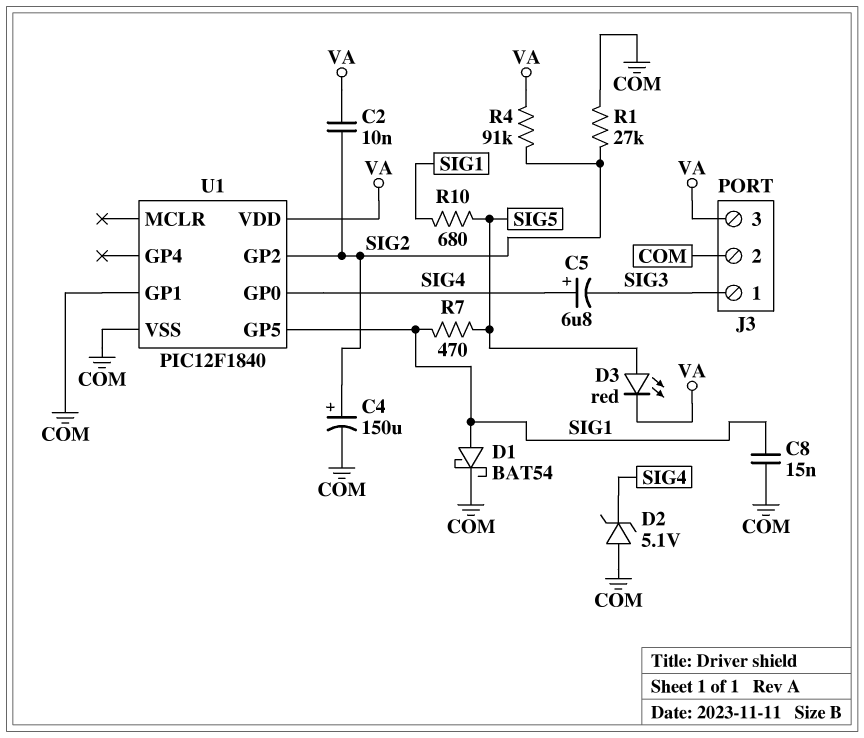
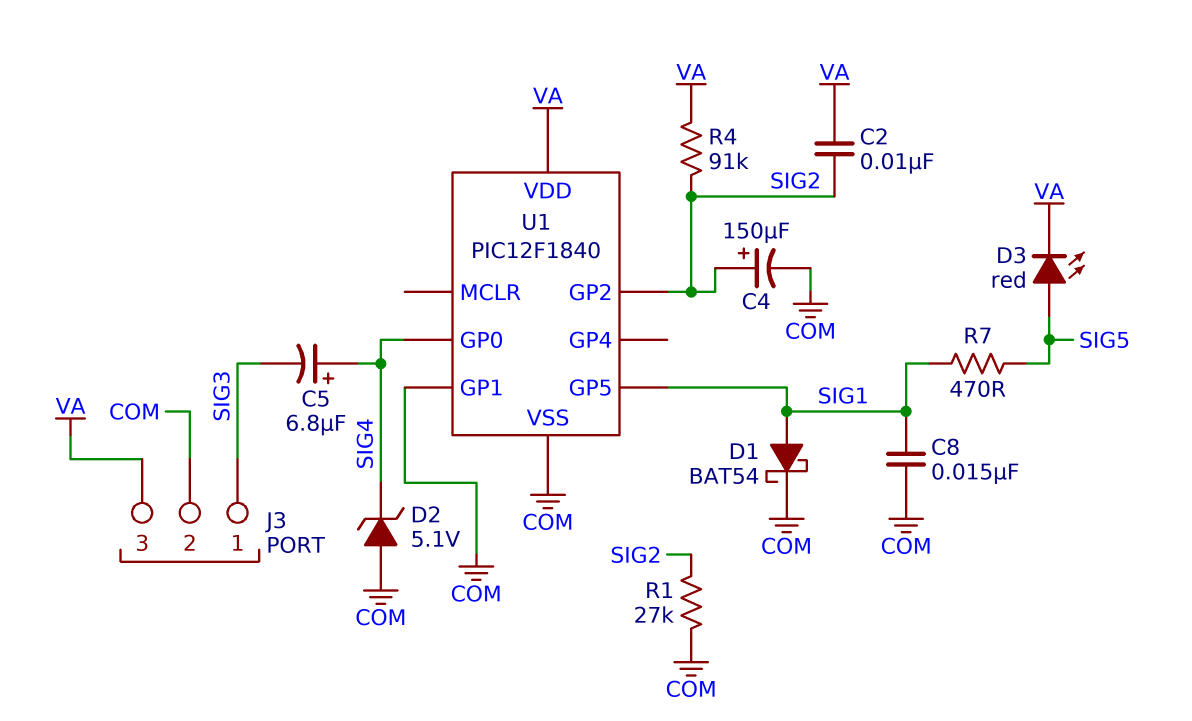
R10: 680 (SIG1, SIG5) -> none

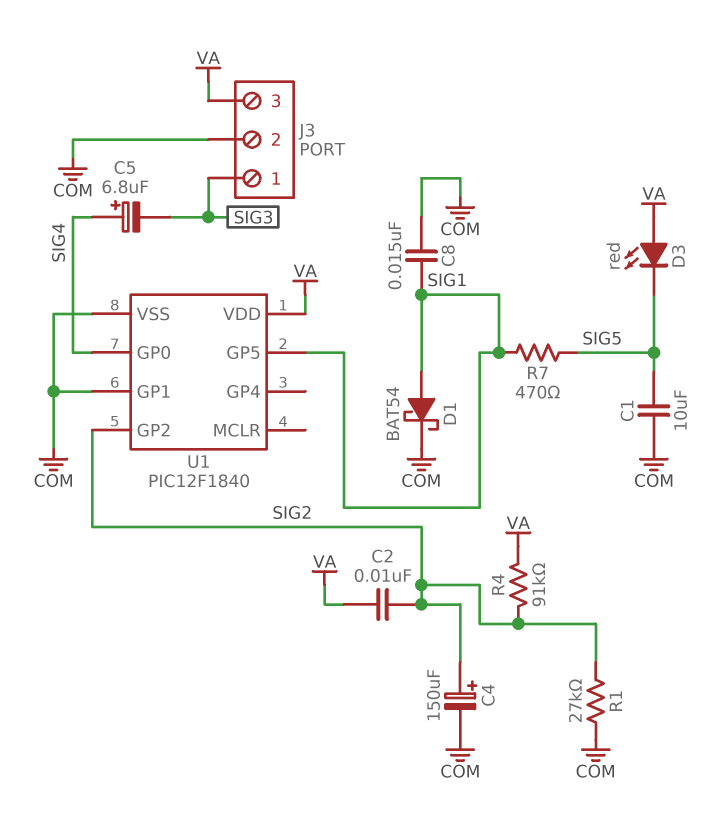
C1: none -> 10uF (COM, SIG5)
D2: zener 5.1V (A COM, K SIG4) -> none
D3: LED red (A SIG5, K VA) -> LED red (A VA, K SIG5)

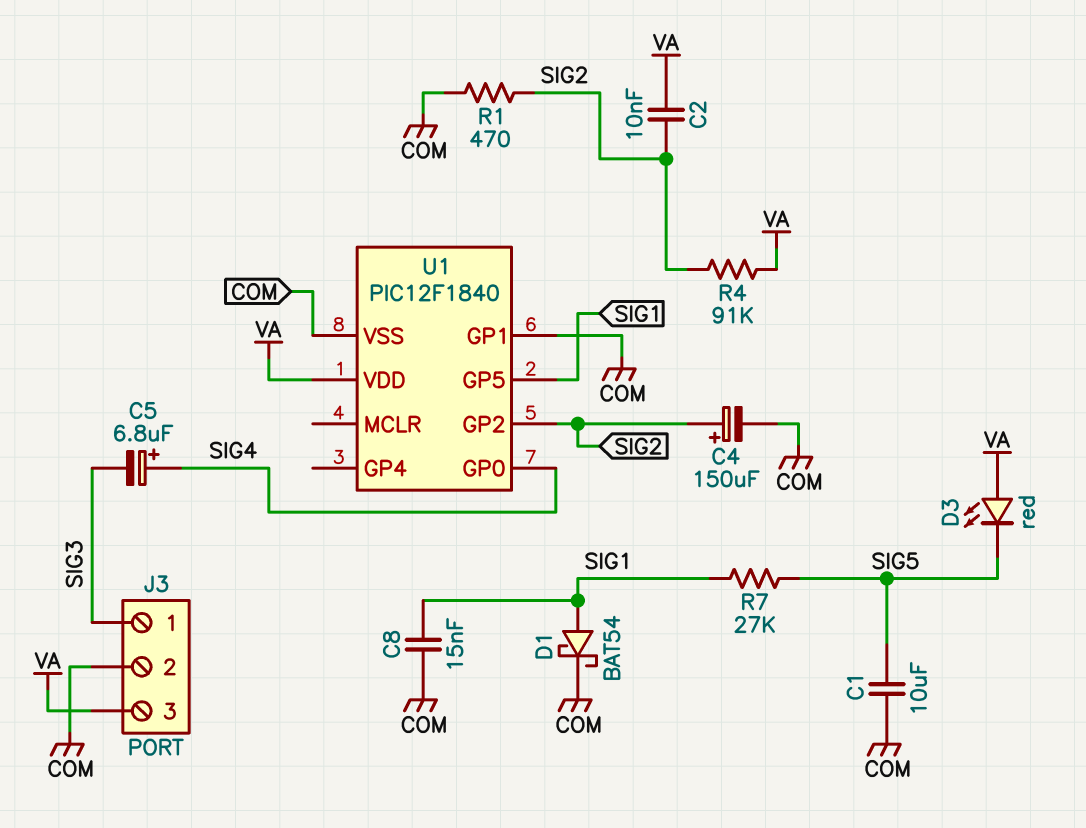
R1: 27k (COM, SIG2) -> 470 (COM, SIG2)
R7: 470 (SIG1, SIG5) -> 27k (SIG1, SIG5)

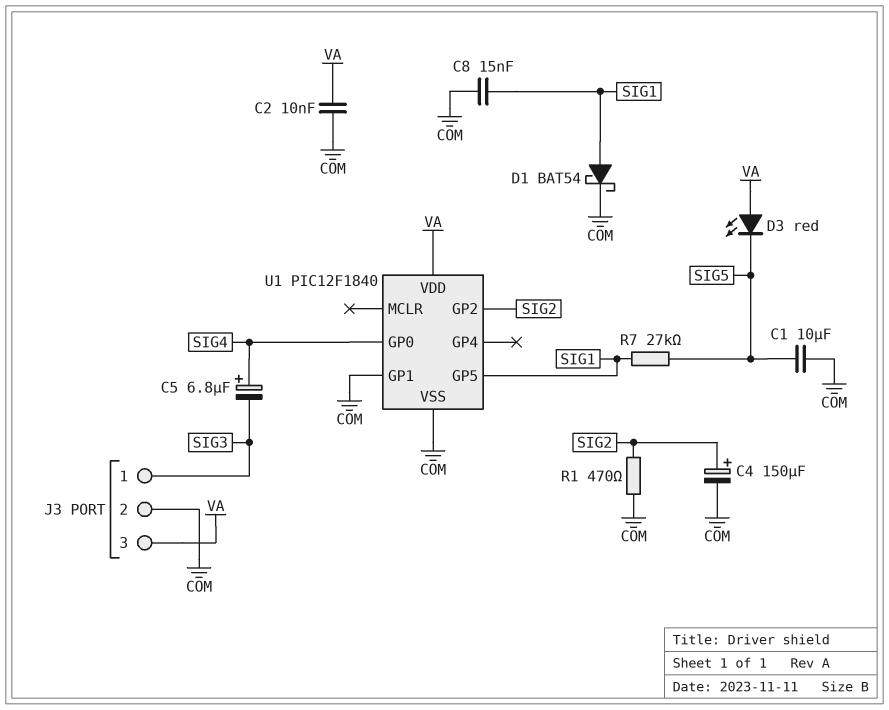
C2: 10nF (SIG2, VA) -> 10nF (COM, VA)
R4: 91k (SIG2, VA) -> none

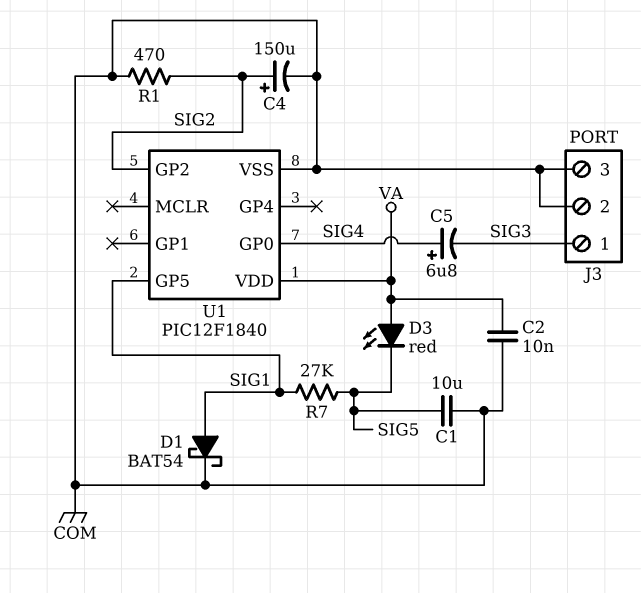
C8: 15nF (COM, SIG1) -> none
J3 pin 3: VA -> COM
U1 pin GP1: COM -> none

